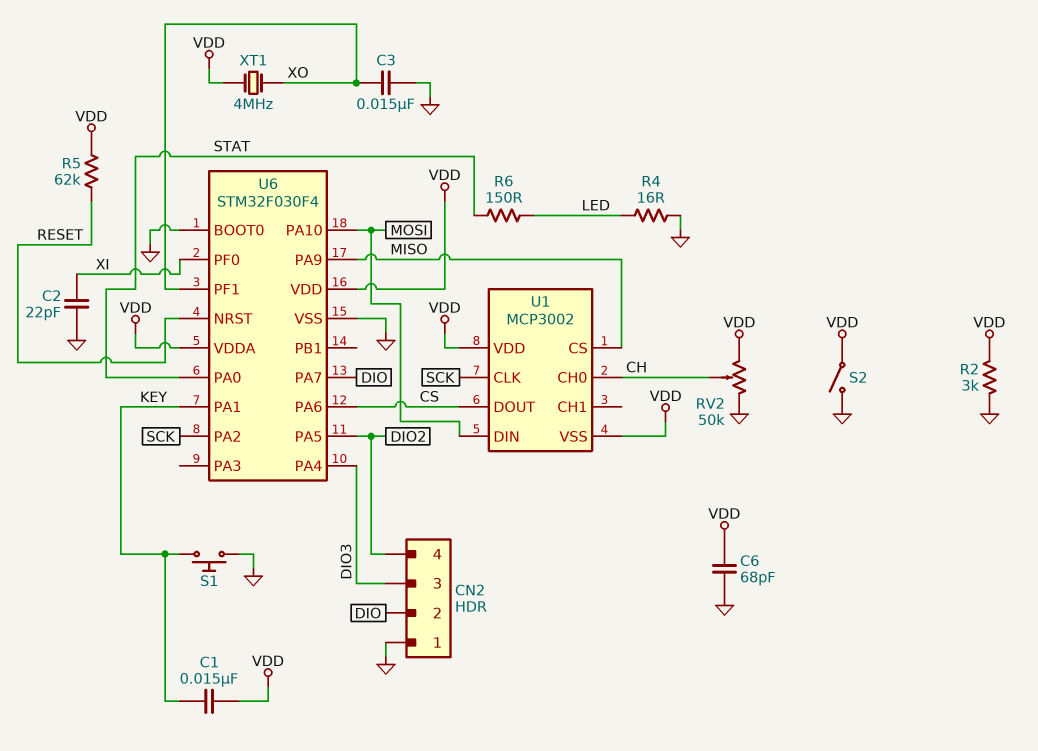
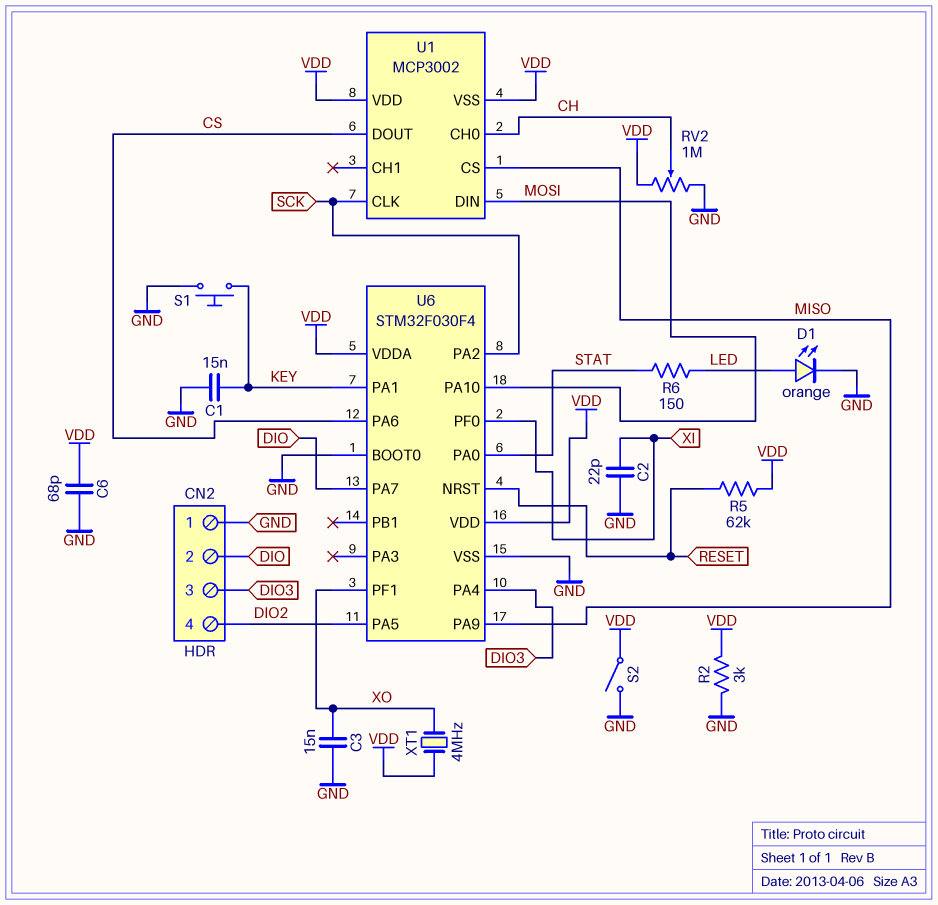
C1: 15nF (KEY, VDD) -> 15nF (GND, KEY)
D1: none -> LED orange (A LED, K GND)
R4: 16 (GND, LED) -> none
RV2: 50k (GND, VDD, wiper CH) -> 1M (GND, VDD, wiper CH)

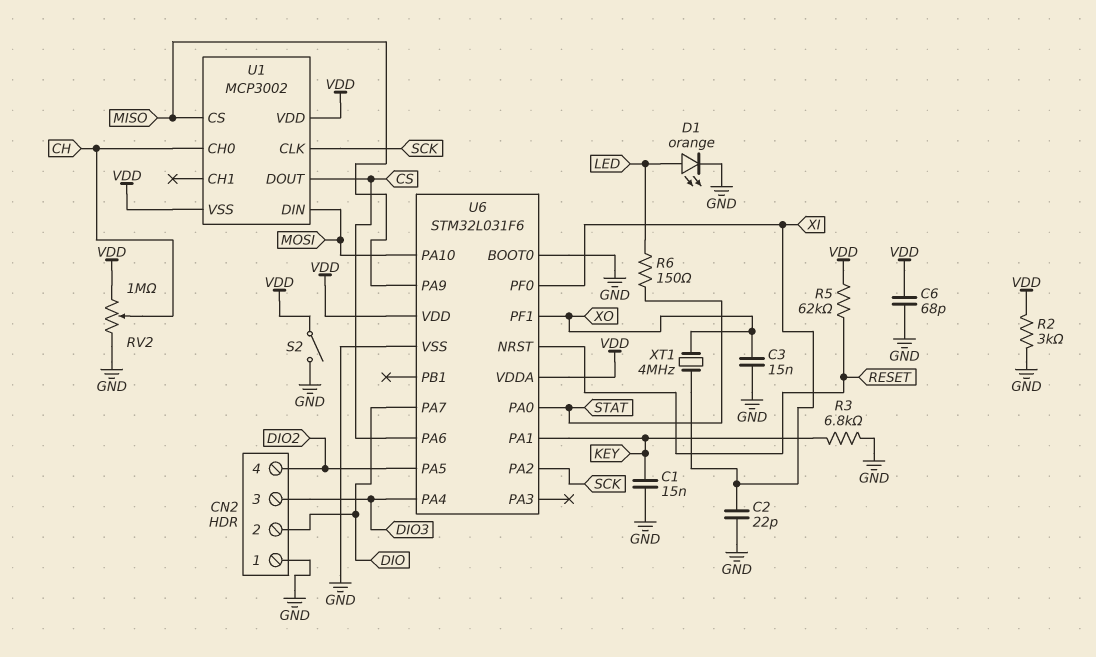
R3: none -> 6.8k (GND, KEY)
S1: button (GND, KEY) -> none
U6: STM32F030F4 -> STM32L031F6
XT1: 4MHz (VDD, XO) -> 4MHz (XI, XO)

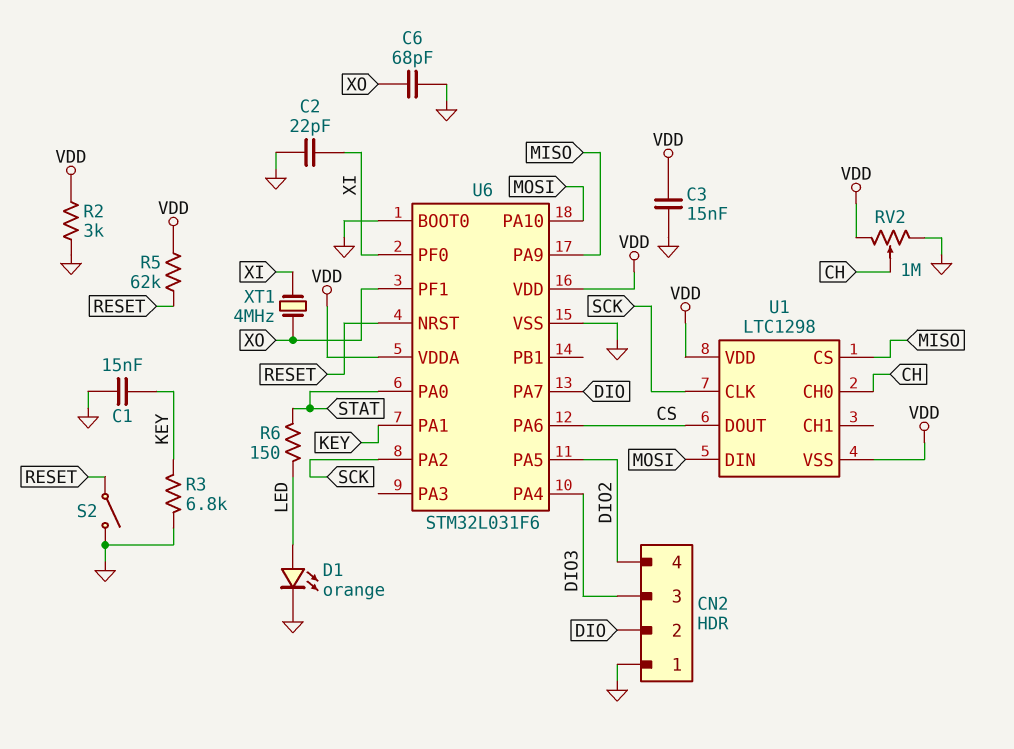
C3: 15nF (GND, XO) -> 15nF (GND, VDD)
C6: 68pF (GND, VDD) -> 68pF (GND, XO)
S2: switch (GND, VDD) -> switch (GND, RESET)
U1: MCP3002 -> LTC1298

